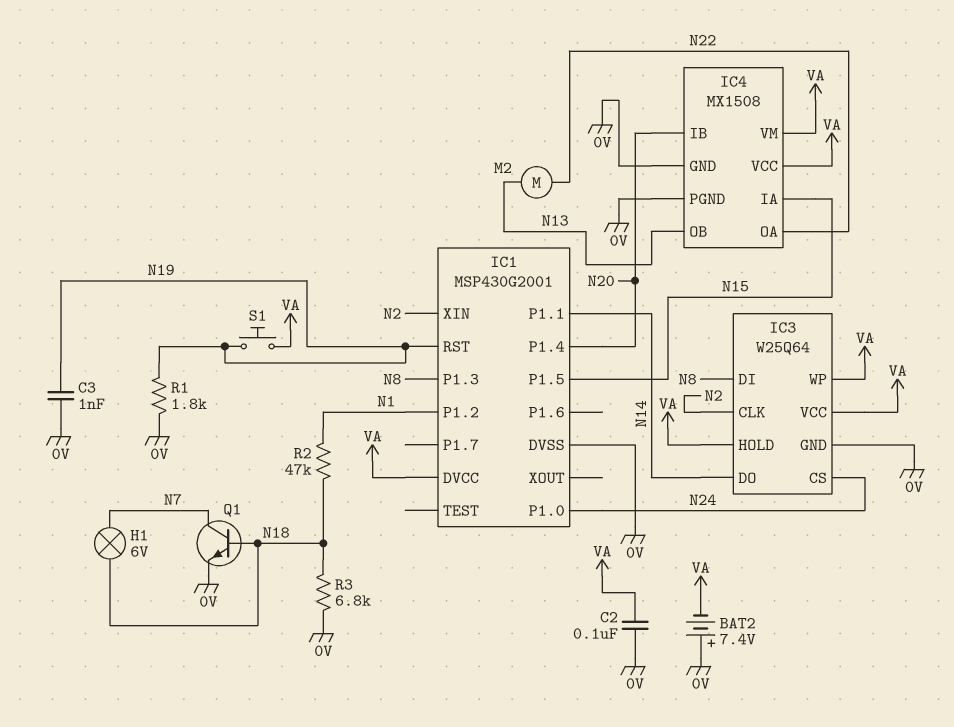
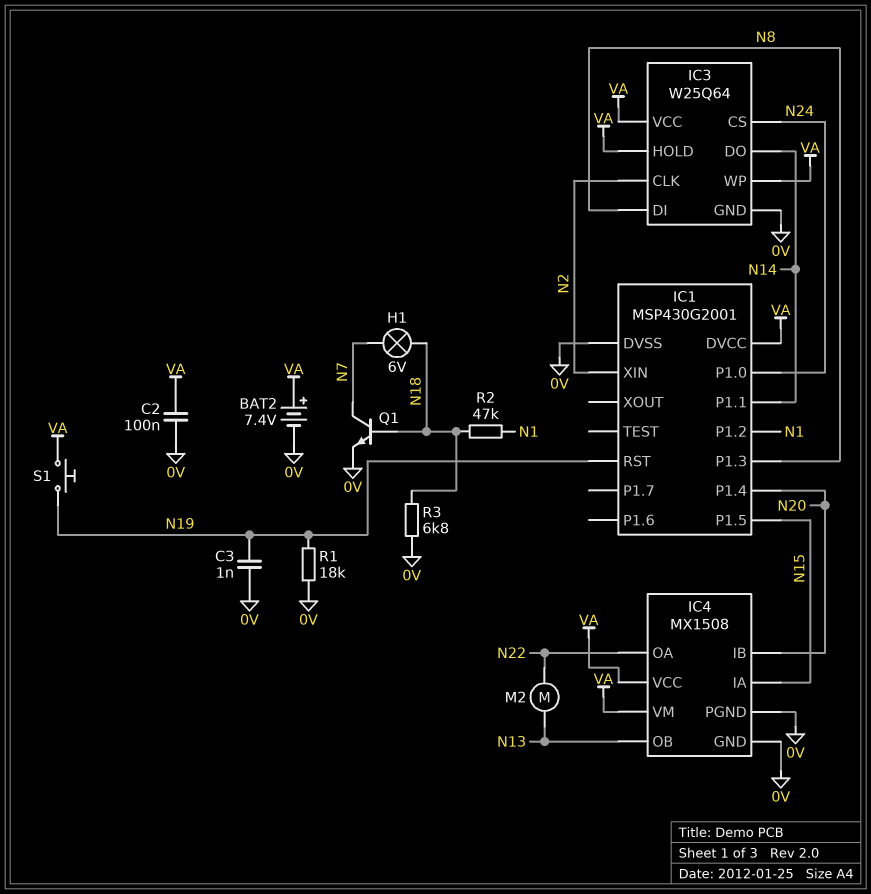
BAT2: 7.4V (plus 0V, minus VA) -> 7.4V (plus VA, minus 0V)
R1: 1.8k (0V, N19) -> 18k (0V, N19)

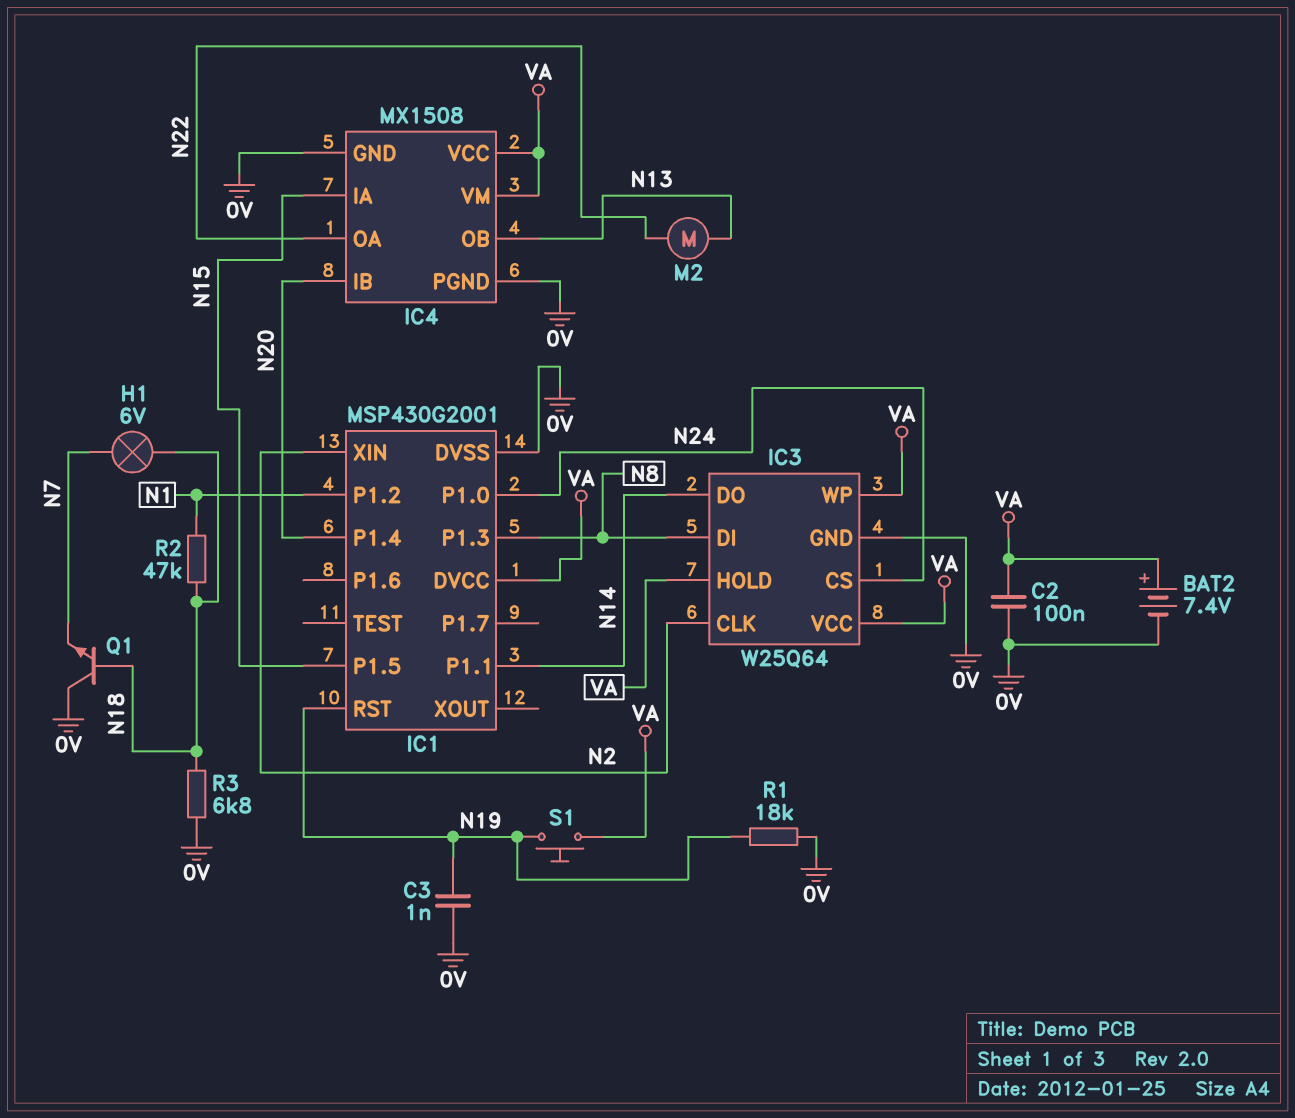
Q1: NPN (B N18, C N7, E 0V) -> NPN (B N18, C 0V, E N7)

